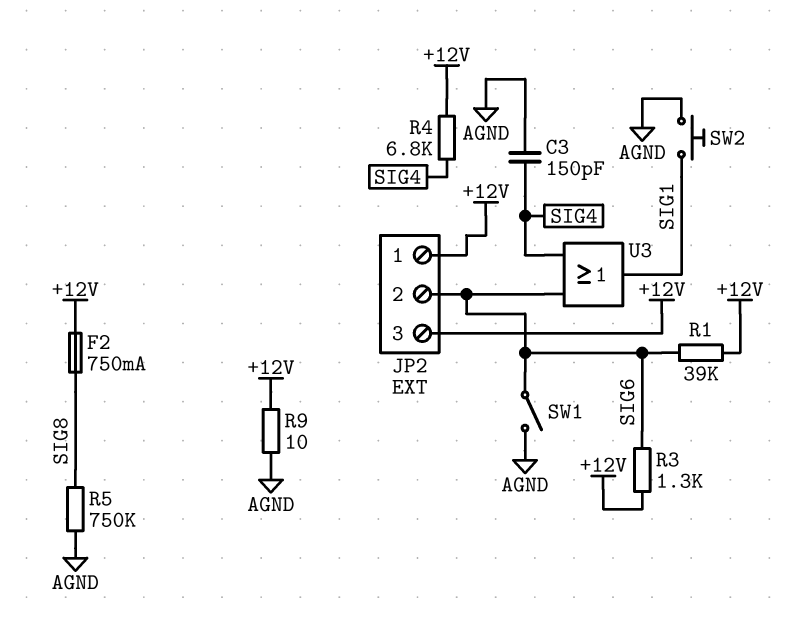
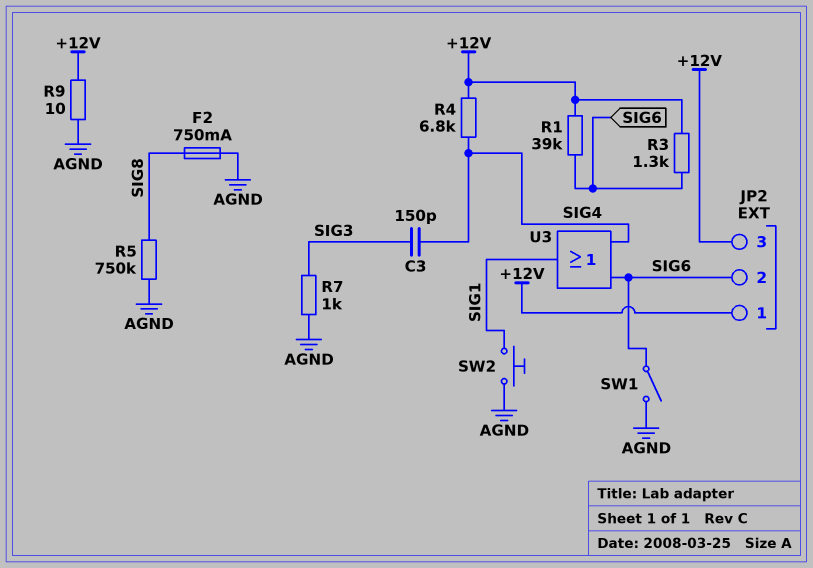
C3: 150pF (AGND, SIG4) -> 150pF (SIG3, SIG4)
F2: 750mA (+12V, SIG8) -> 750mA (AGND, SIG8)
R7: none -> 1k (AGND, SIG3)

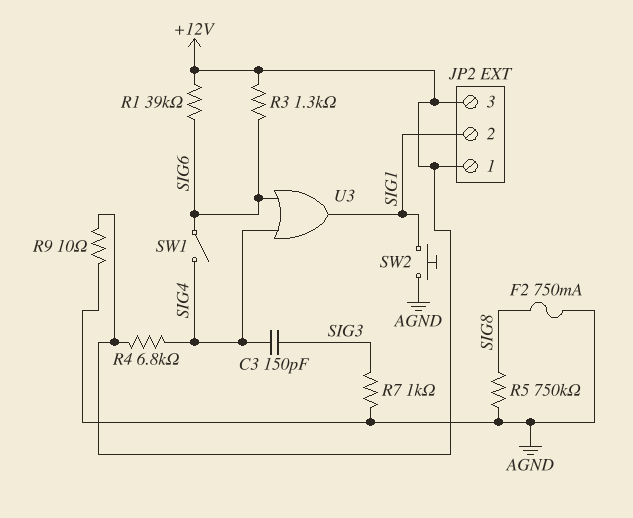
JP2 pin 2: SIG6 -> SIG1
SW1: switch (AGND, SIG6) -> switch (SIG4, SIG6)

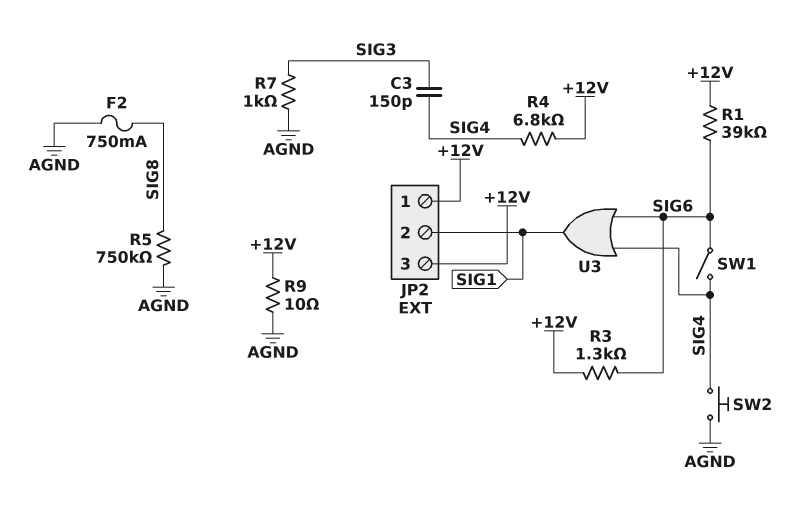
SW2: button (AGND, SIG1) -> button (AGND, SIG4)

